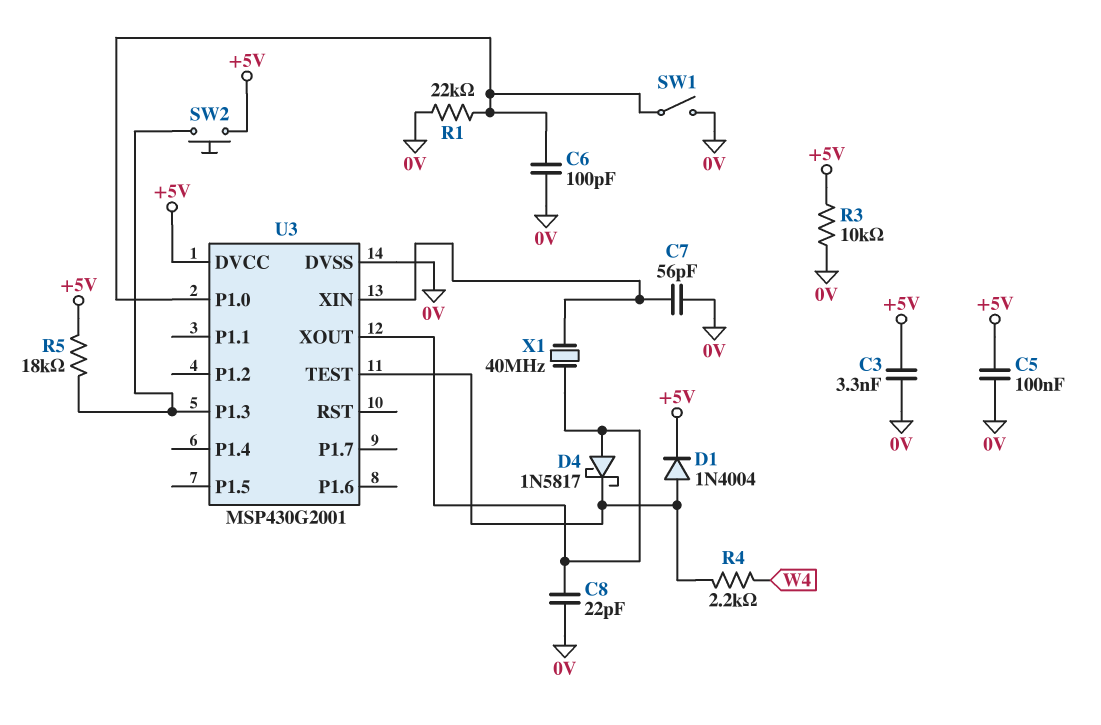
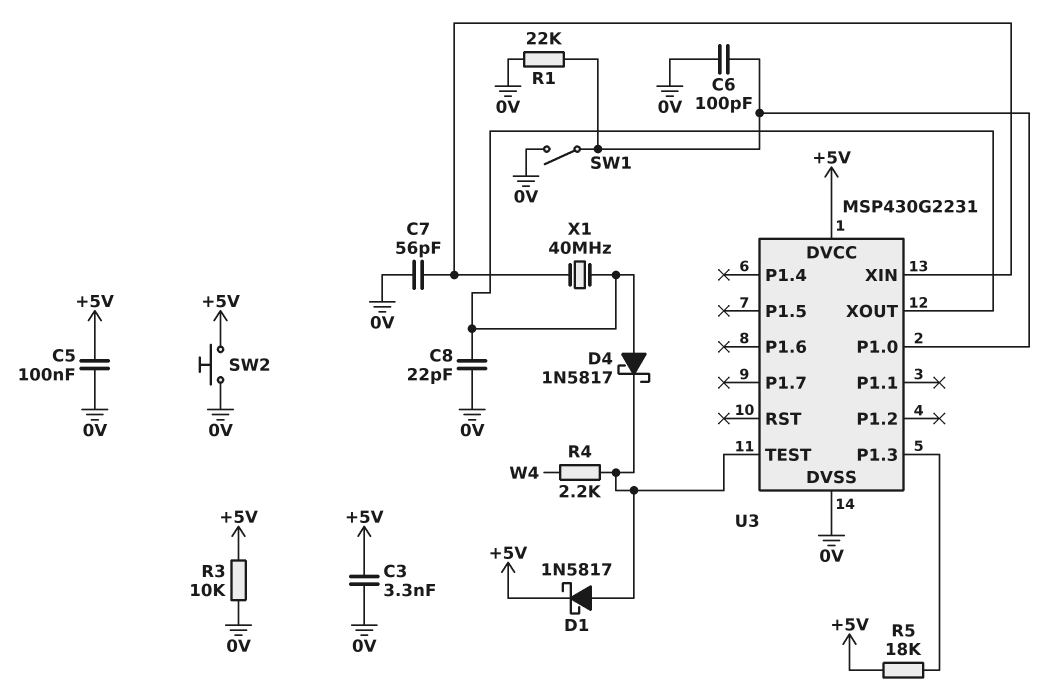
D1: diode 1N4004 (A U3/TEST, K +5V) -> schottky 1N5817 (A U3/TEST, K +5V)
SW2: button (+5V, U3/P1.3) -> button (+5V, 0V)
U3: MSP430G2001 -> MSP430G2231

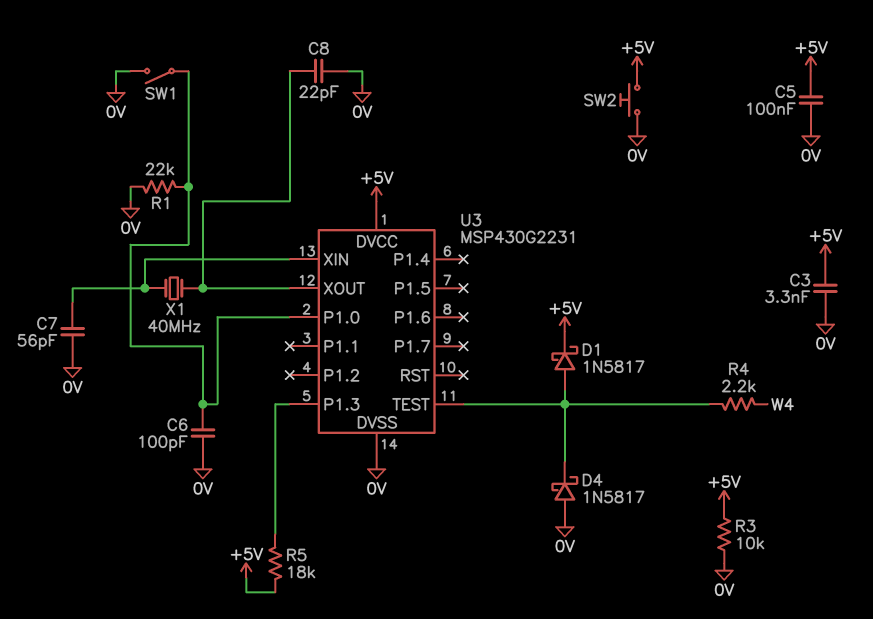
D4: schottky 1N5817 (A U3/XOUT, K U3/TEST) -> schottky 1N5817 (A 0V, K U3/TEST)

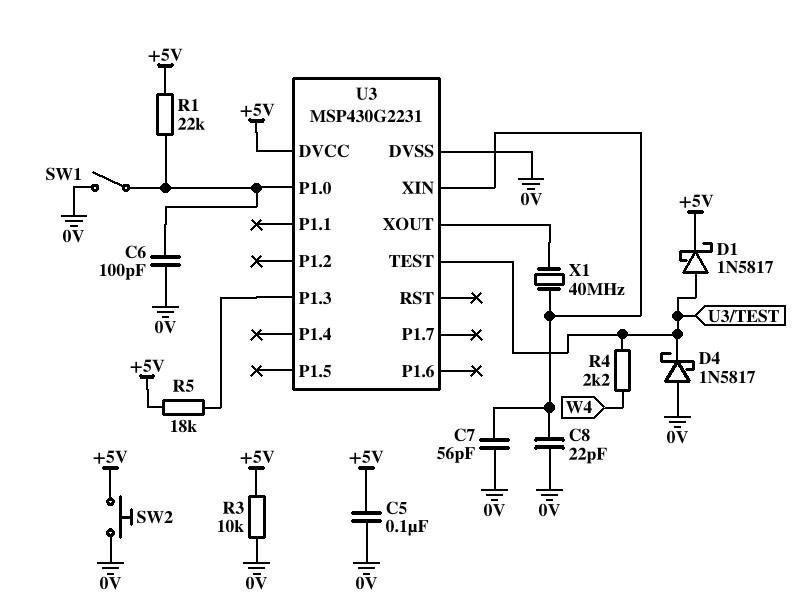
C3: 3.3nF (+5V, 0V) -> none
C8: 22pF (0V, U3/XOUT) -> 22pF (0V, U3/XIN)
R1: 22k (0V, U3/P1.0) -> 22k (+5V, U3/P1.0)

